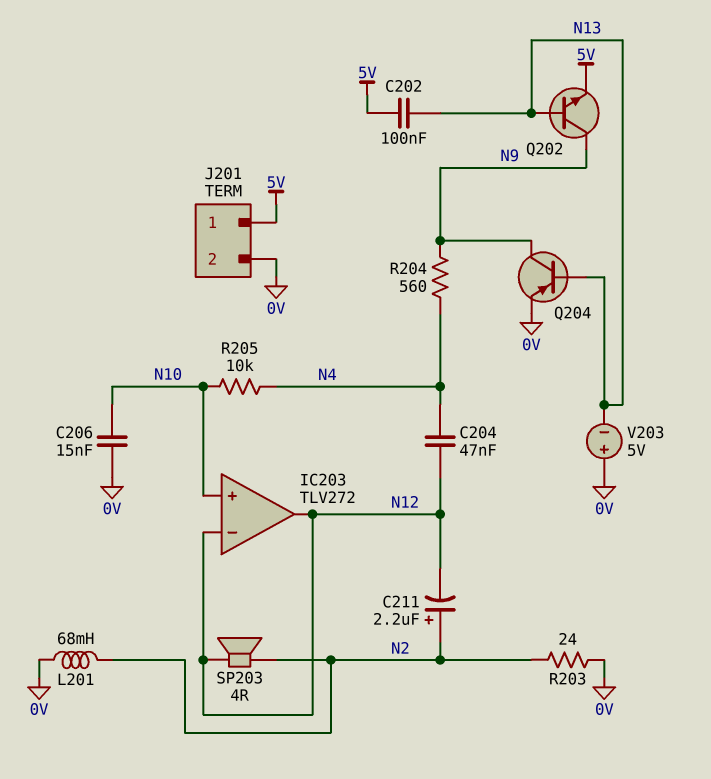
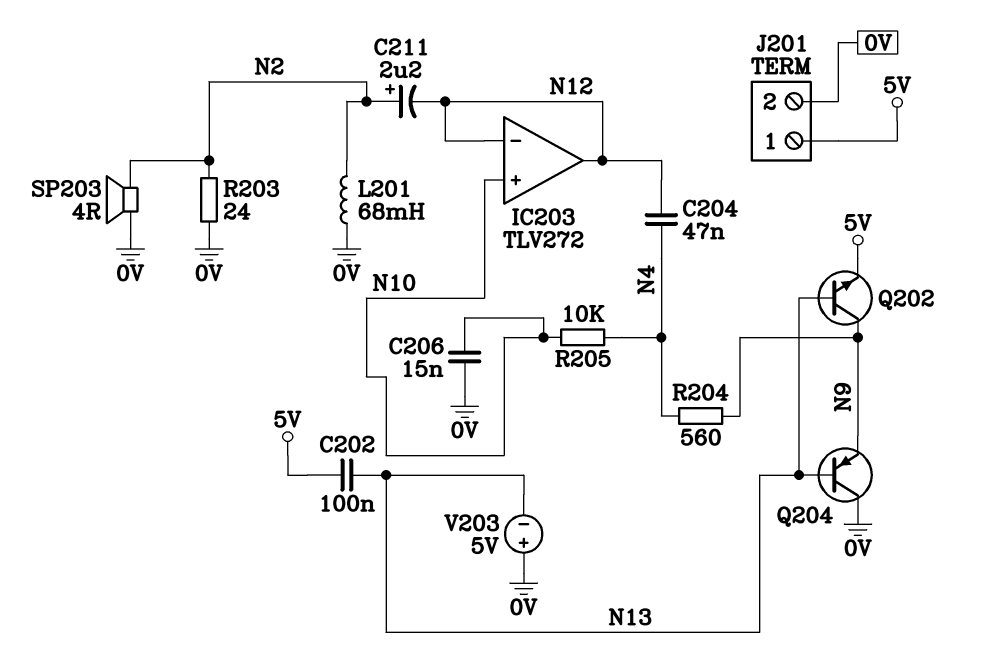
Q204: PNP (B N13, C N9, E 0V) -> PNP (B N13, C 0V, E N9)
SP203: speaker 4R (N2, N12) -> speaker 4R (0V, N2)

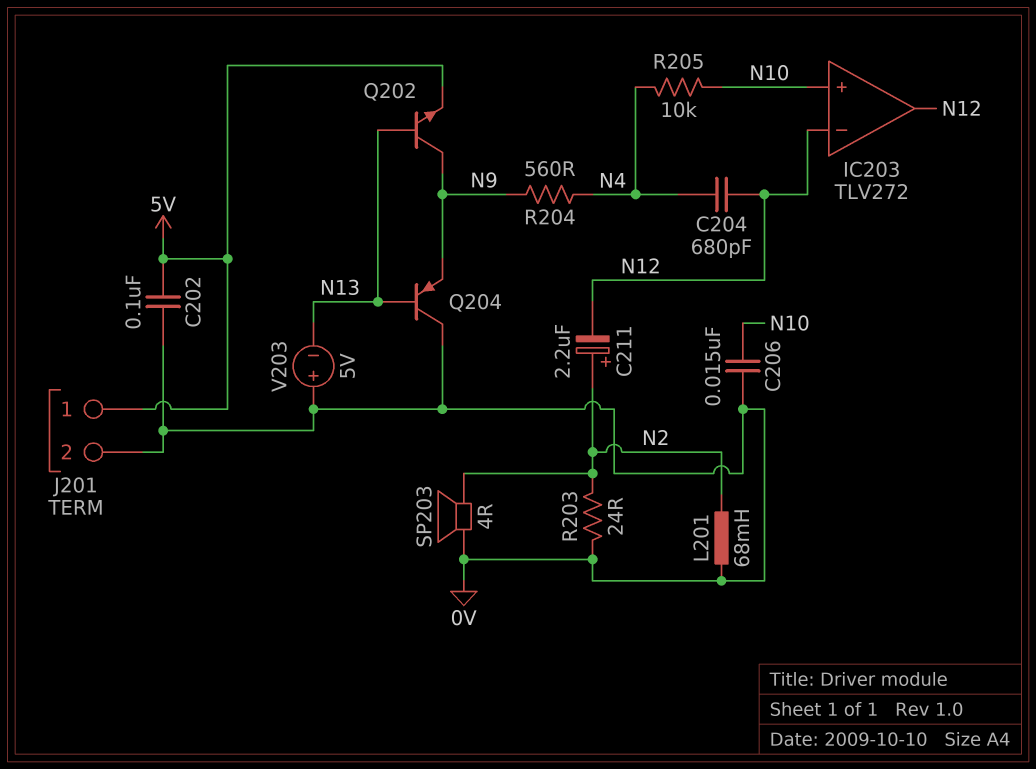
C202: 100nF (5V, N13) -> 100nF (0V, 5V)
C204: 47nF (N4, N12) -> 680pF (N4, N12)

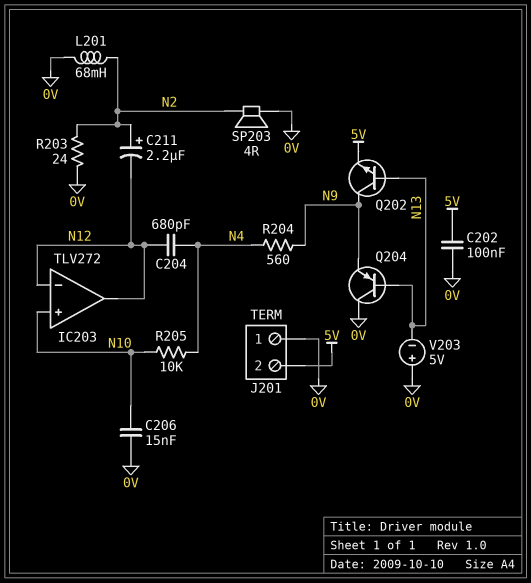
J201 pin 1: 5V -> 0V
J201 pin 2: 0V -> 5V

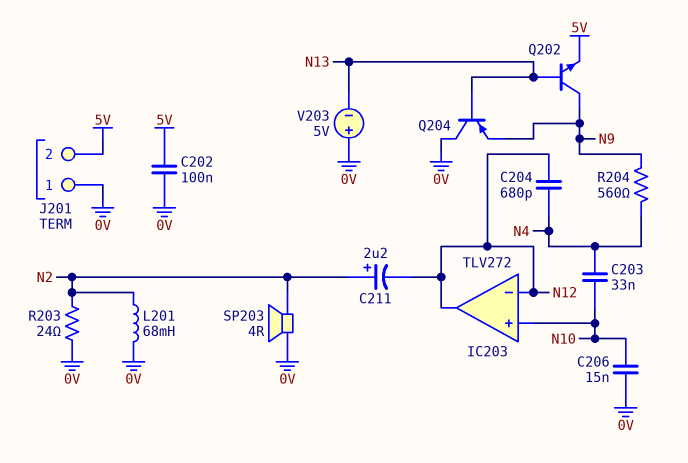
C203: none -> 33nF (N4, N10)
R205: 10k (N4, N10) -> none

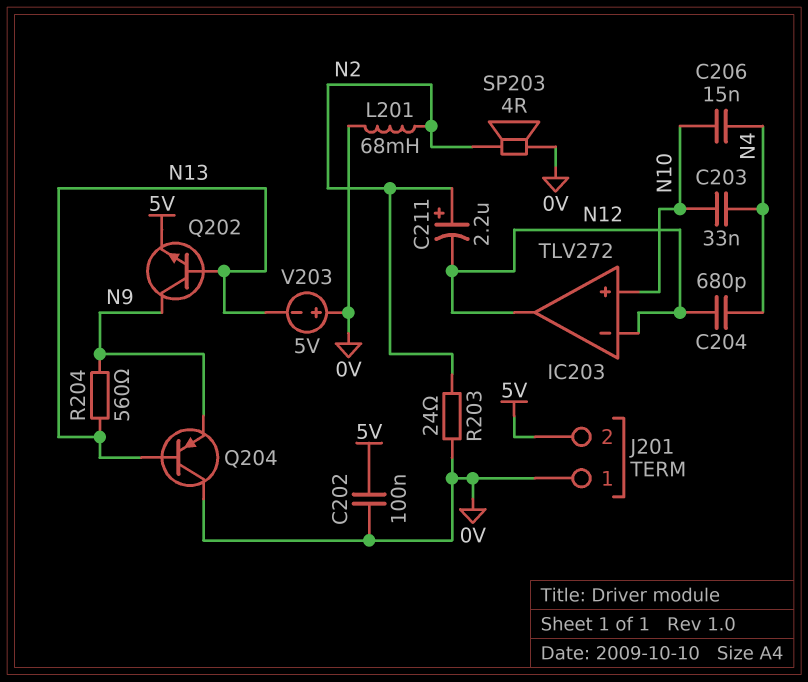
C206: 15nF (0V, N10) -> 15nF (N4, N10)
R204: 560 (N4, N9) -> 560 (N9, N13)

